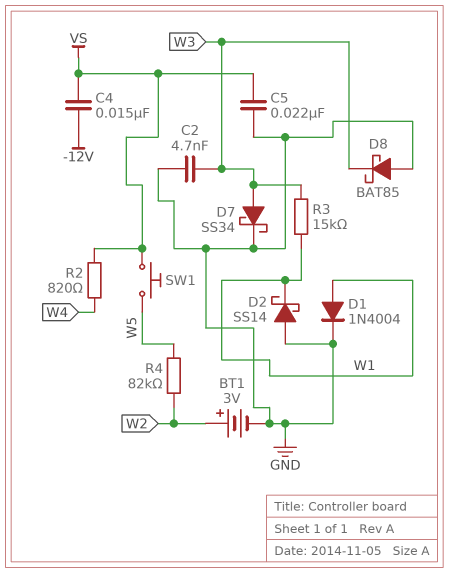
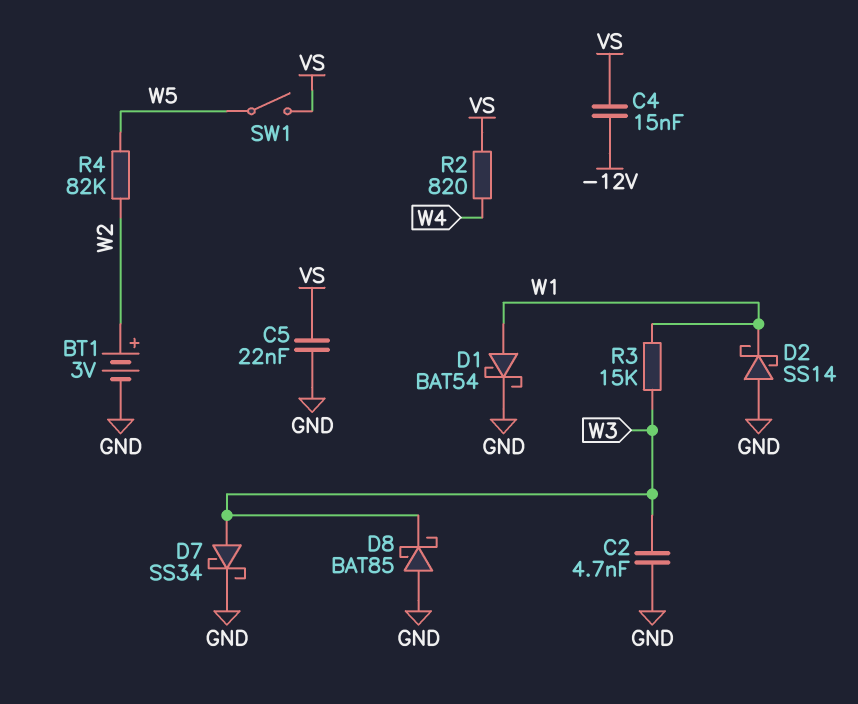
D1: diode 1N4004 (A W1, K GND) -> schottky BAT54 (A W1, K GND)
SW1: button (VS, W5) -> switch (VS, W5)

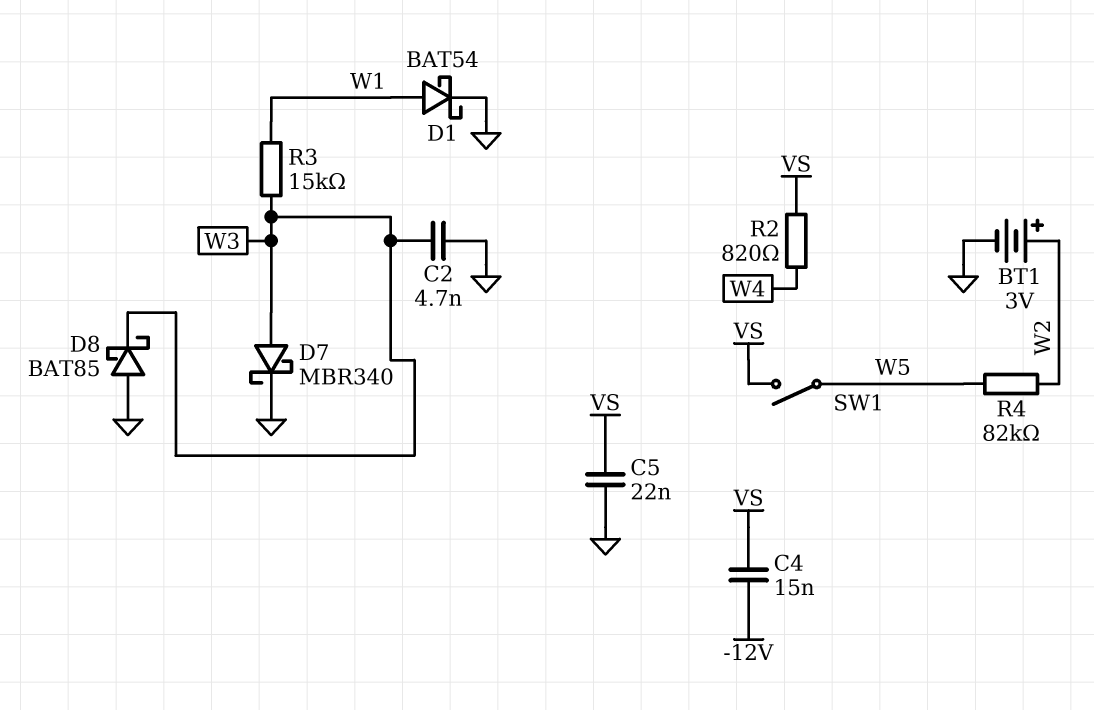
D2: schottky SS14 (A GND, K W1) -> none
D7: schottky SS34 (A W3, K GND) -> schottky MBR340 (A W3, K GND)

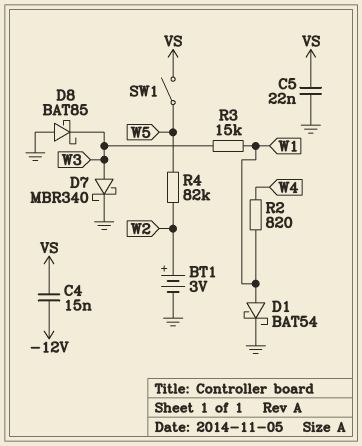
C2: 4.7nF (GND, W3) -> none
R2: 820 (VS, W4) -> 820 (W1, W4)

